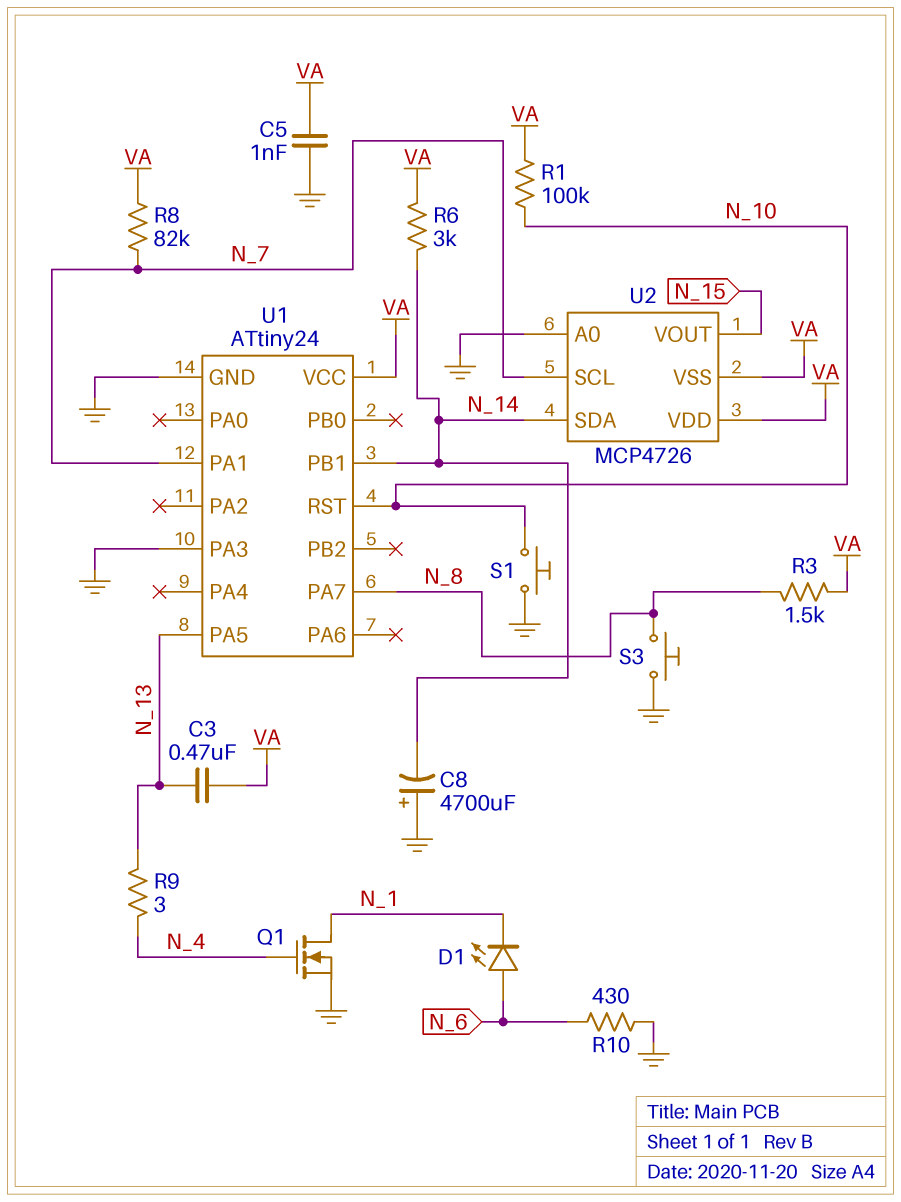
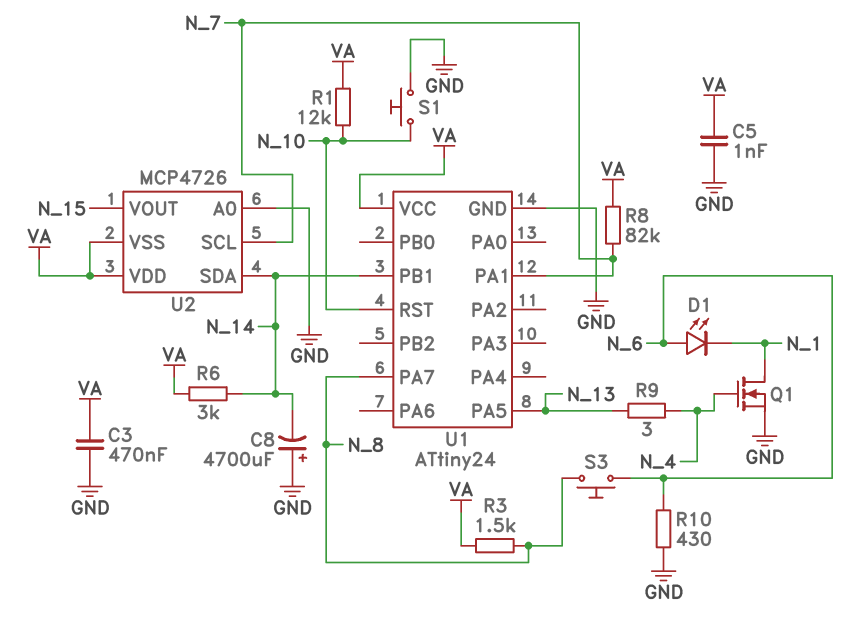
C3: 470nF (N_13, VA) -> 470nF (GND, VA)
R1: 100k (N_10, VA) -> 12k (N_10, VA)
S3: button (GND, N_8) -> button (N_6, N_8)
U1 pin PA3: GND -> none

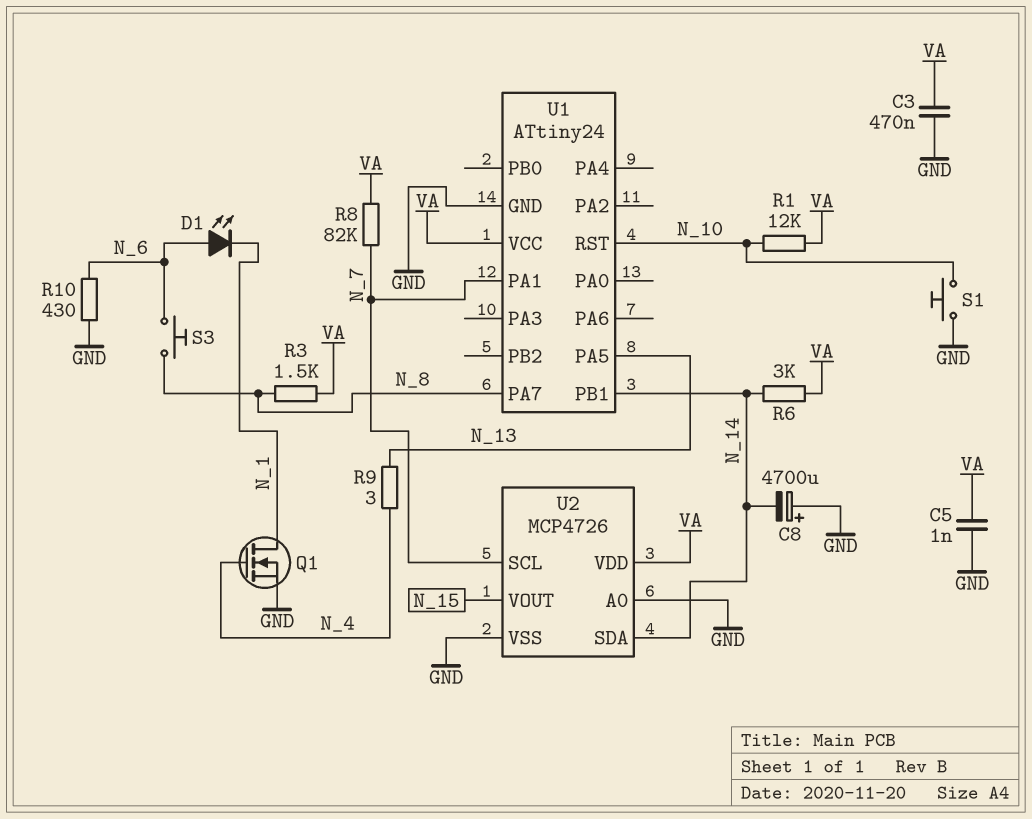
U2 pin VSS: VA -> GND

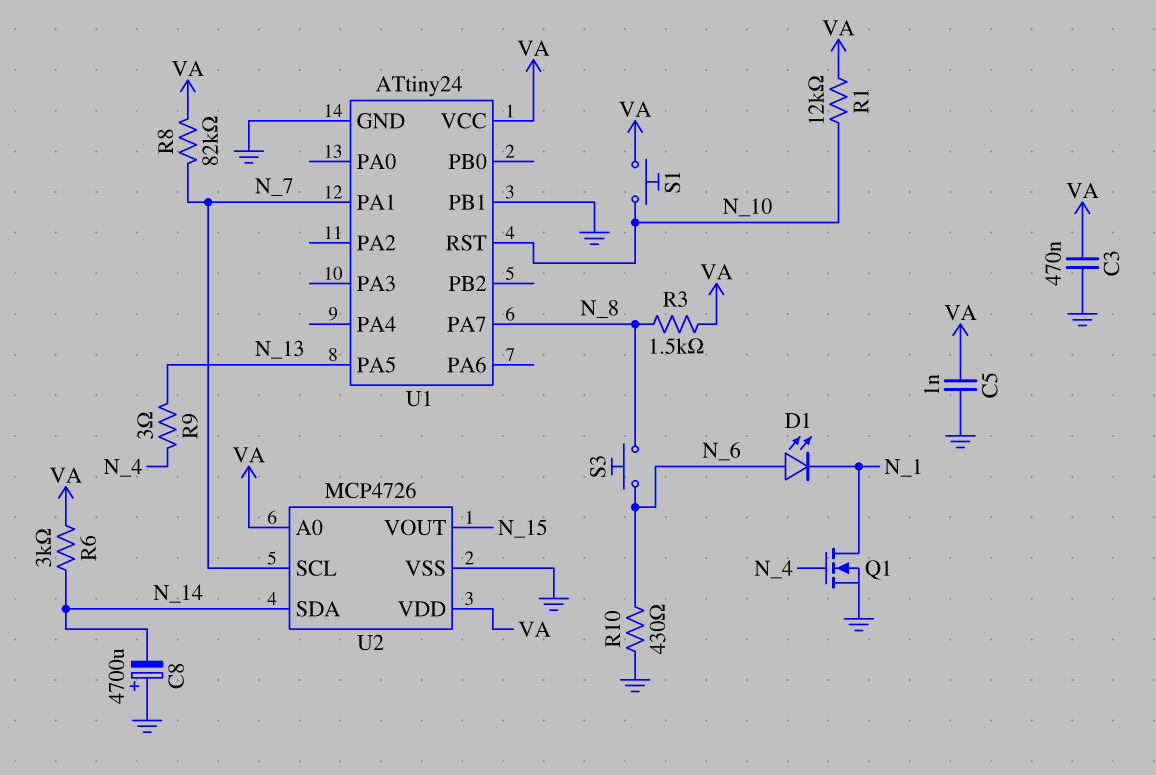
S1: button (GND, N_10) -> button (N_10, VA)
U1 pin PB1: N_14 -> GND
U2 pin A0: GND -> VA

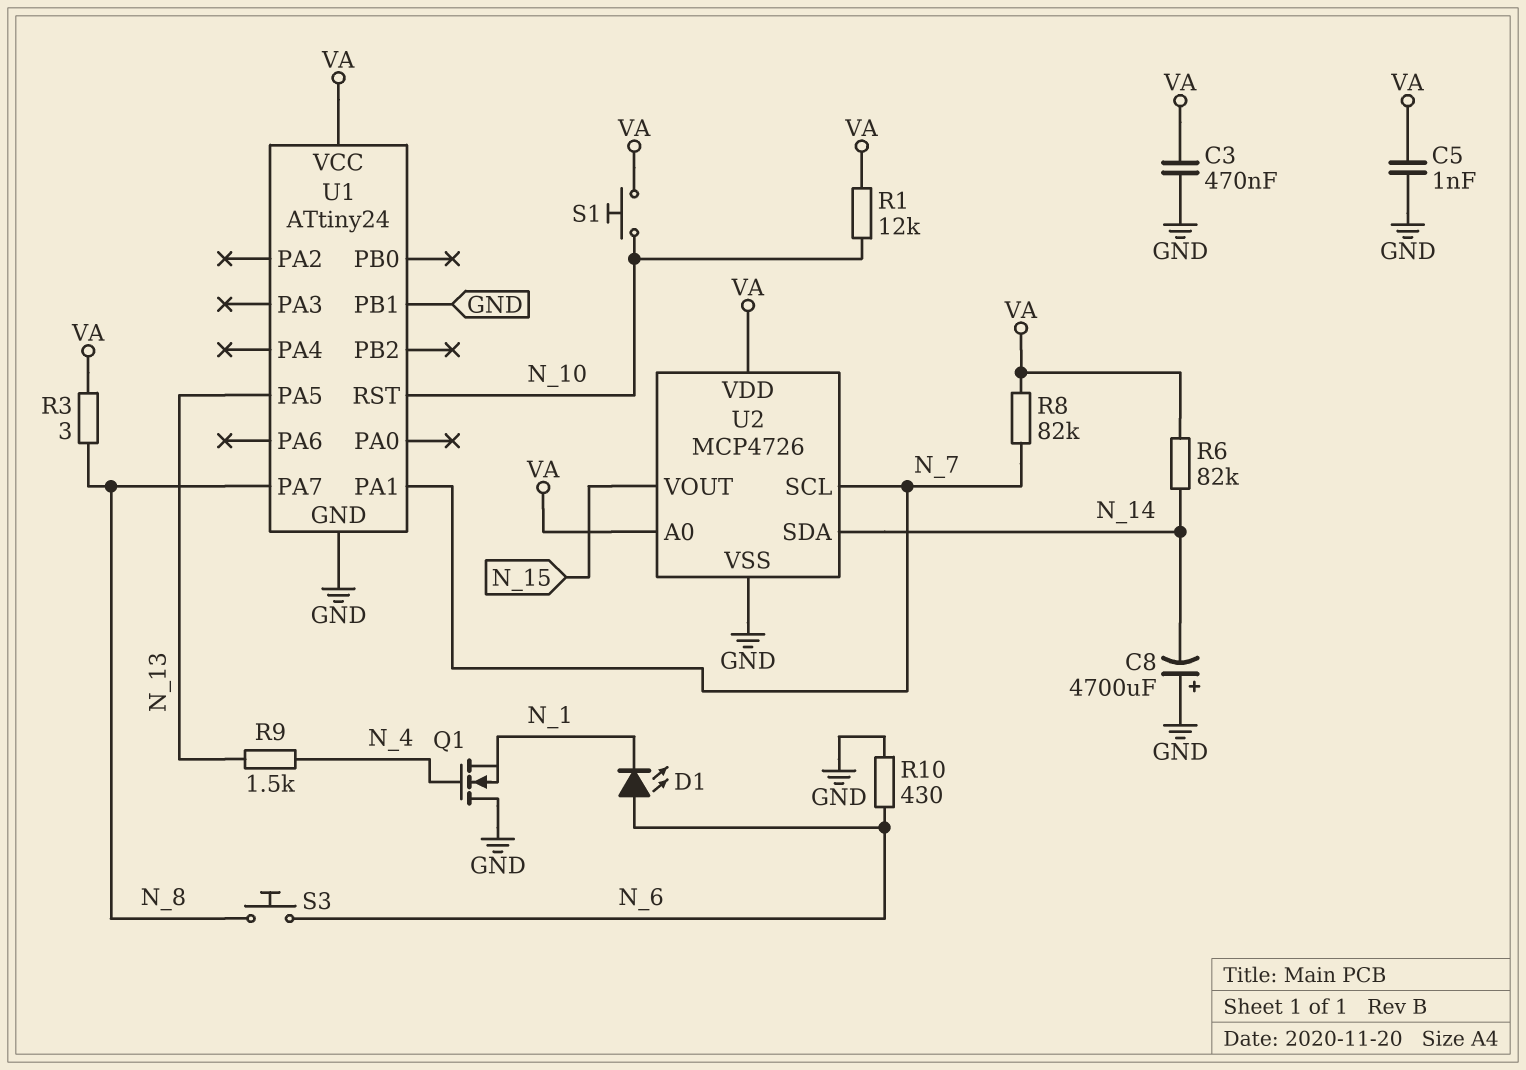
Q1: NMOS (G N_4, D N_1, S GND) -> NMOS (G N_4, D GND, S N_1)
R3: 1.5k (N_8, VA) -> 3 (N_8, VA)
R6: 3k (N_14, VA) -> 82k (N_14, VA)
R9: 3 (N_4, N_13) -> 1.5k (N_4, N_13)

